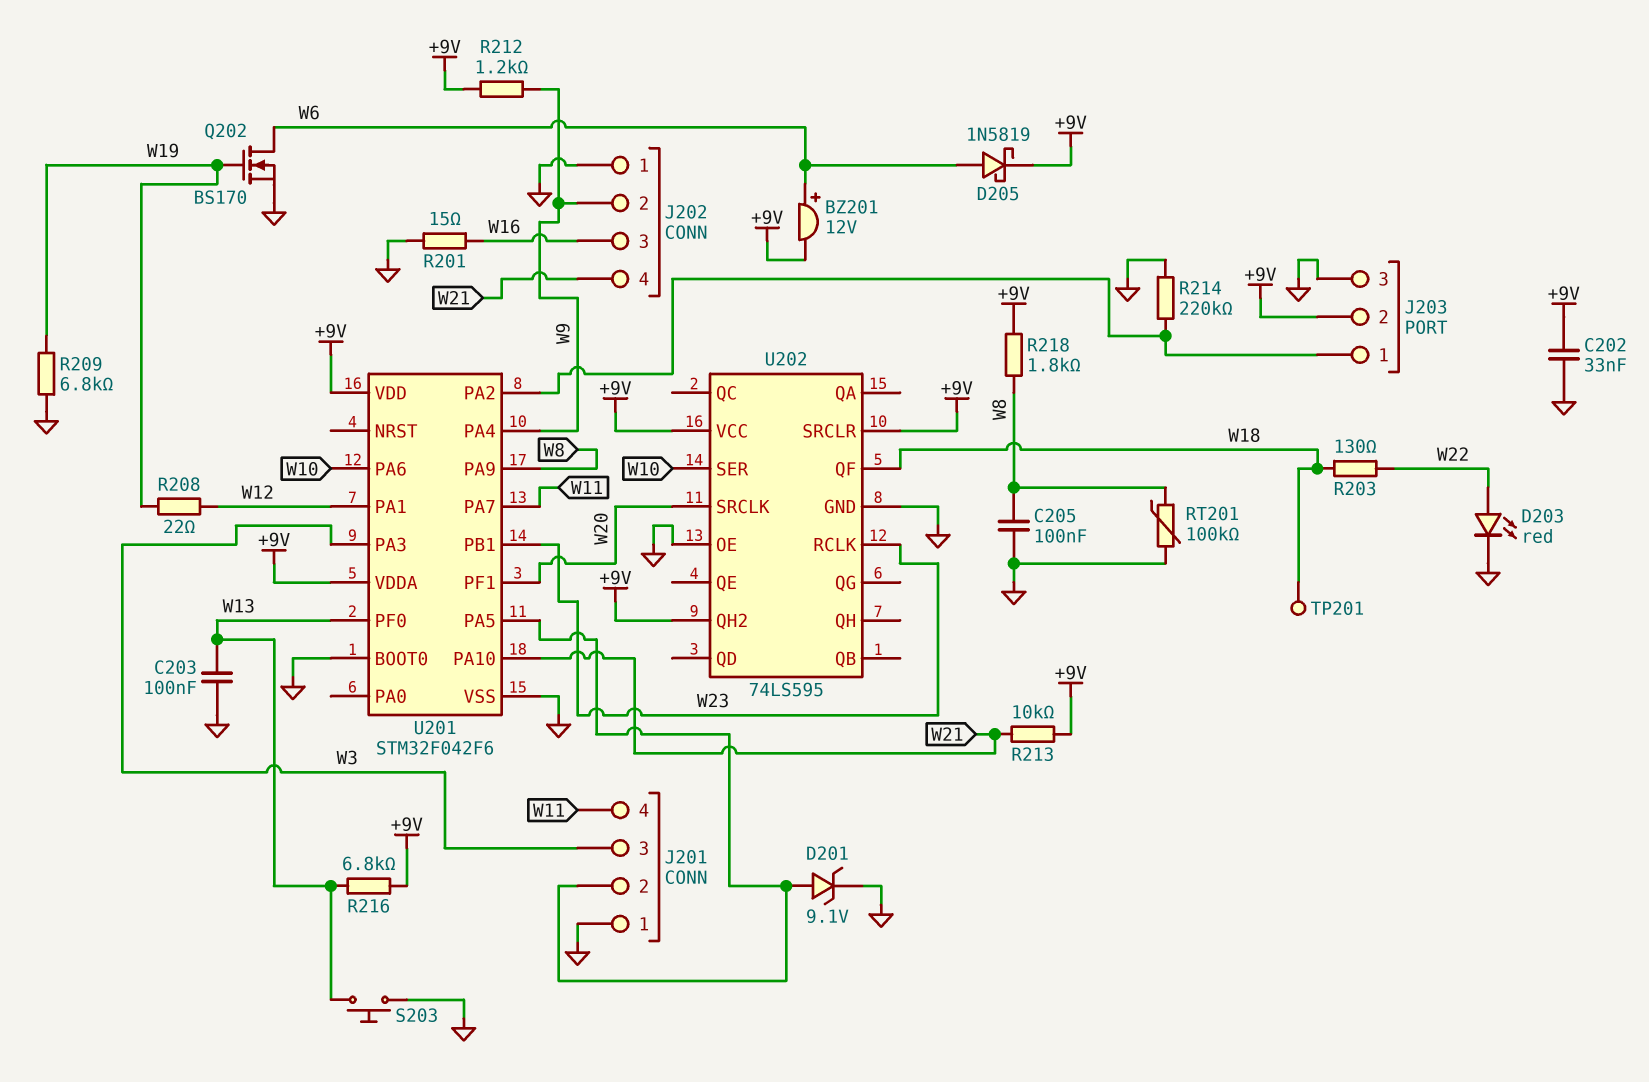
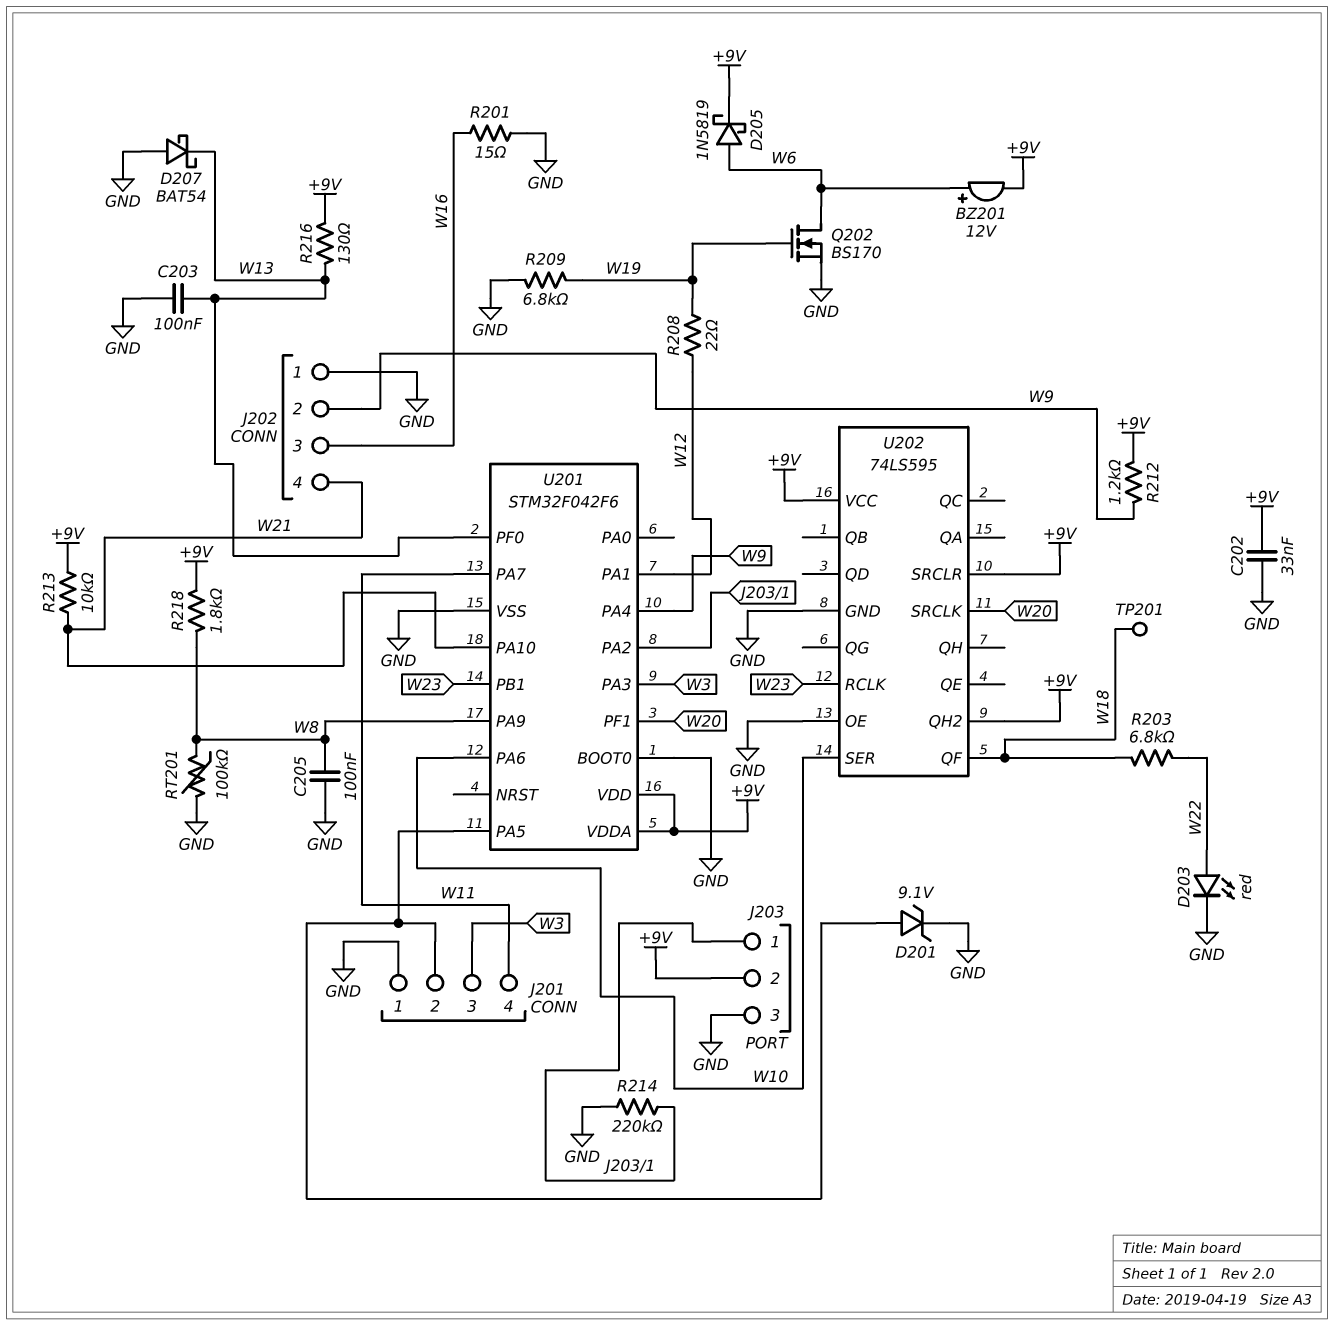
D207: none -> schottky BAT54 (A GND, K W13)
R203: 130 (W18, W22) -> 6.8k (W18, W22)
R216: 6.8k (+9V, W13) -> 130 (+9V, W13)
S203: button (GND, W13) -> none

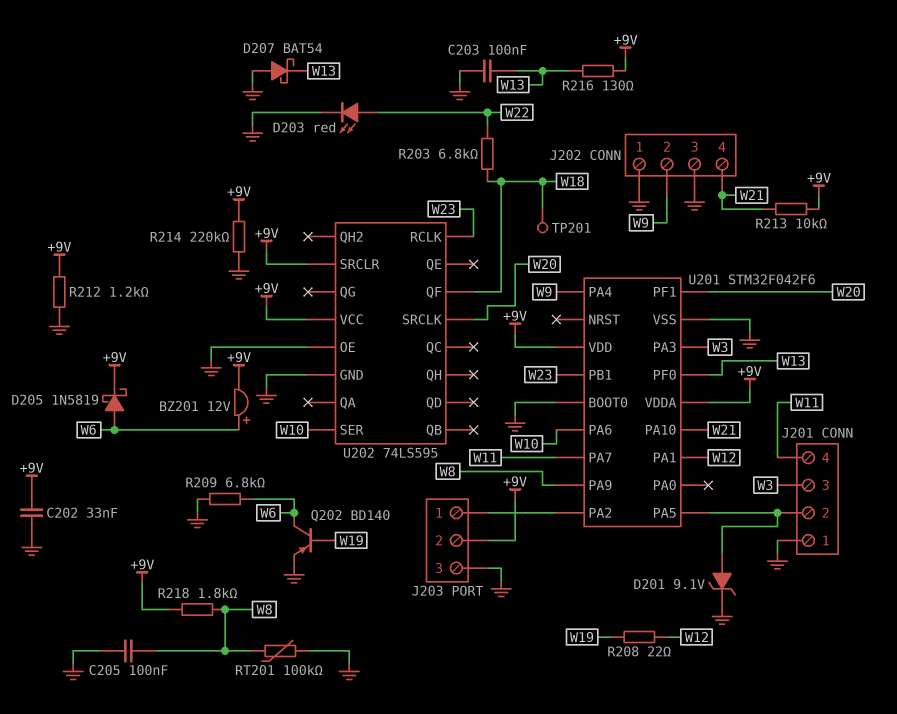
J202 pin 3: W16 -> GND
Q202: NMOS BS170 (G W19, D W6, S GND) -> PNP BD140 (B W19, C W6, E GND)
R201: 15 (GND, W16) -> none
R209: 6.8k (GND, W19) -> 6.8k (GND, W6)
R212: 1.2k (+9V, W9) -> 1.2k (+9V, GND)
R214: 220k (GND, J203/1) -> 220k (+9V, GND)
U202 pin QH2: +9V -> none

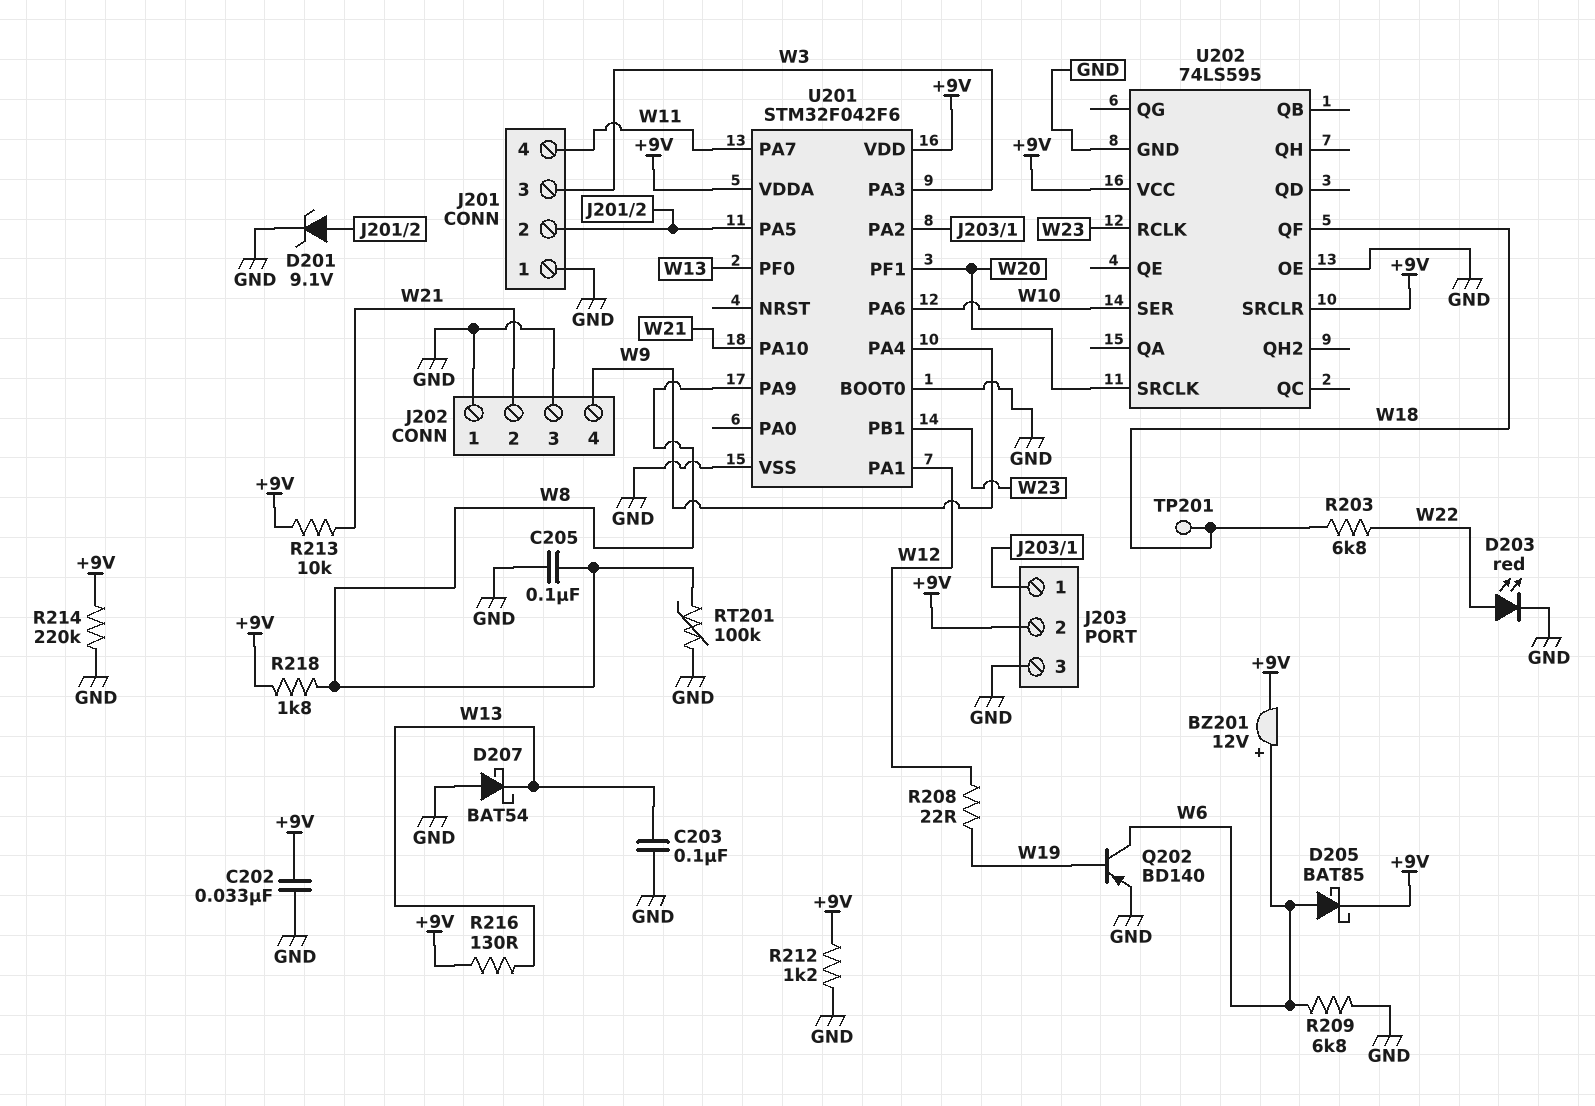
D205: schottky 1N5819 (A W6, K +9V) -> schottky BAT85 (A W6, K +9V)
J202 pin 2: W9 -> W21
J202 pin 4: W21 -> W9

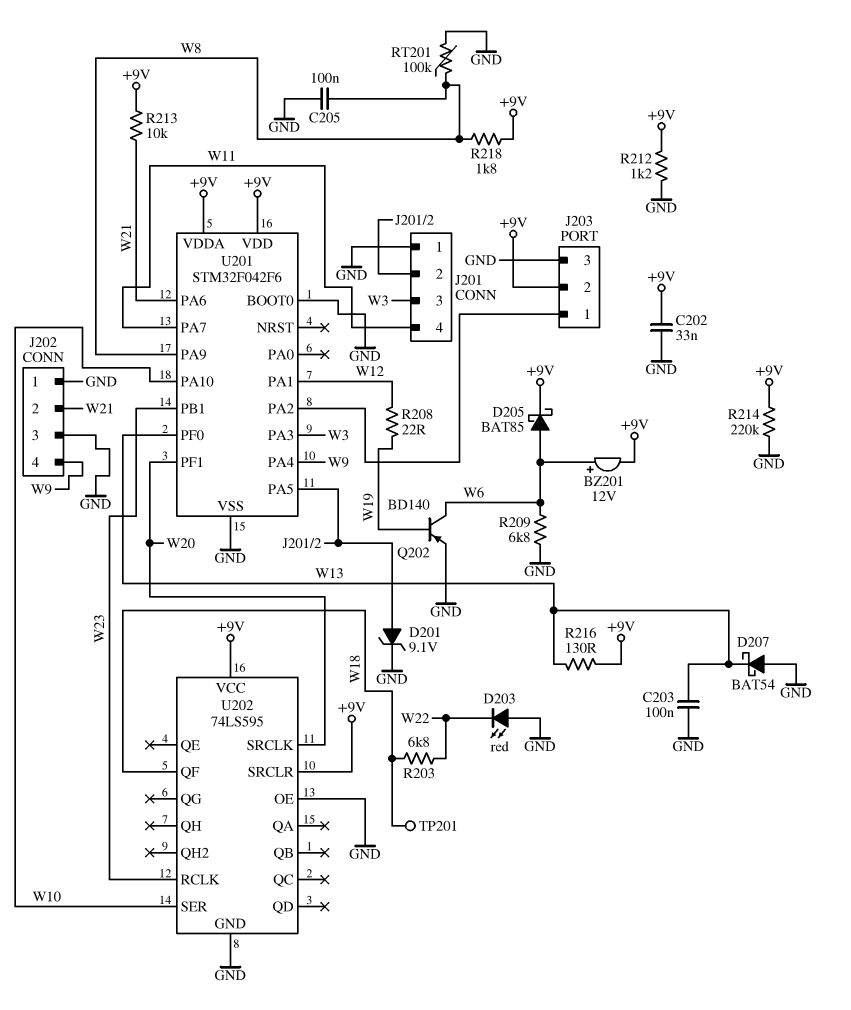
D203: LED red (A W22, K GND) -> LED red (A GND, K W22)
U201 pin PA6: W10 -> W21
U201 pin PA10: W21 -> W10

